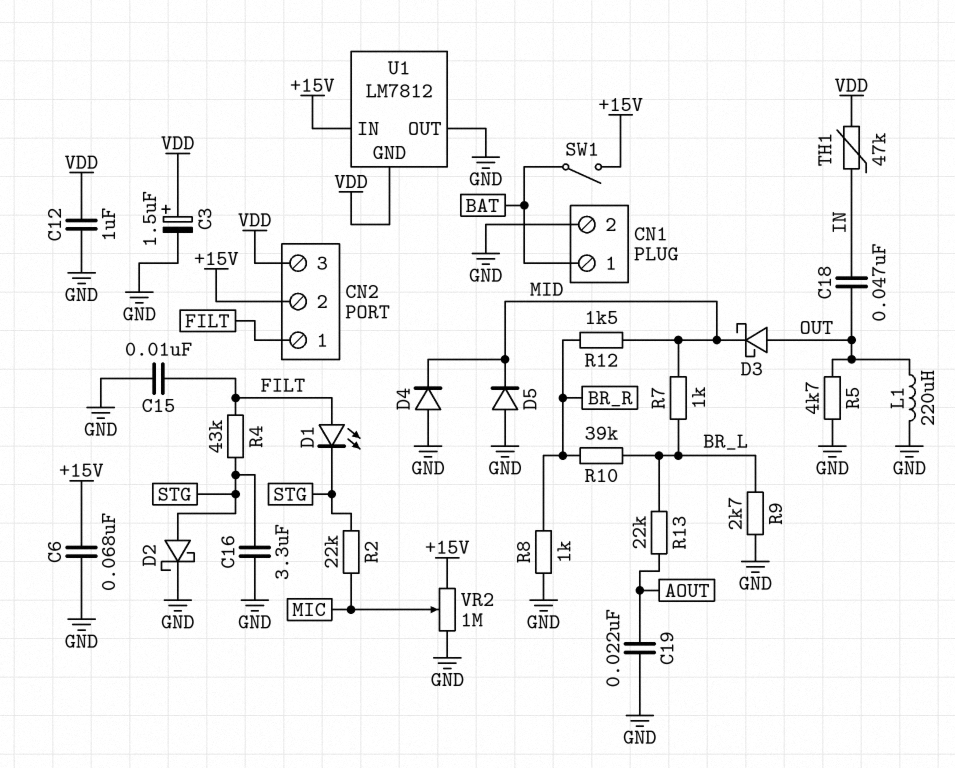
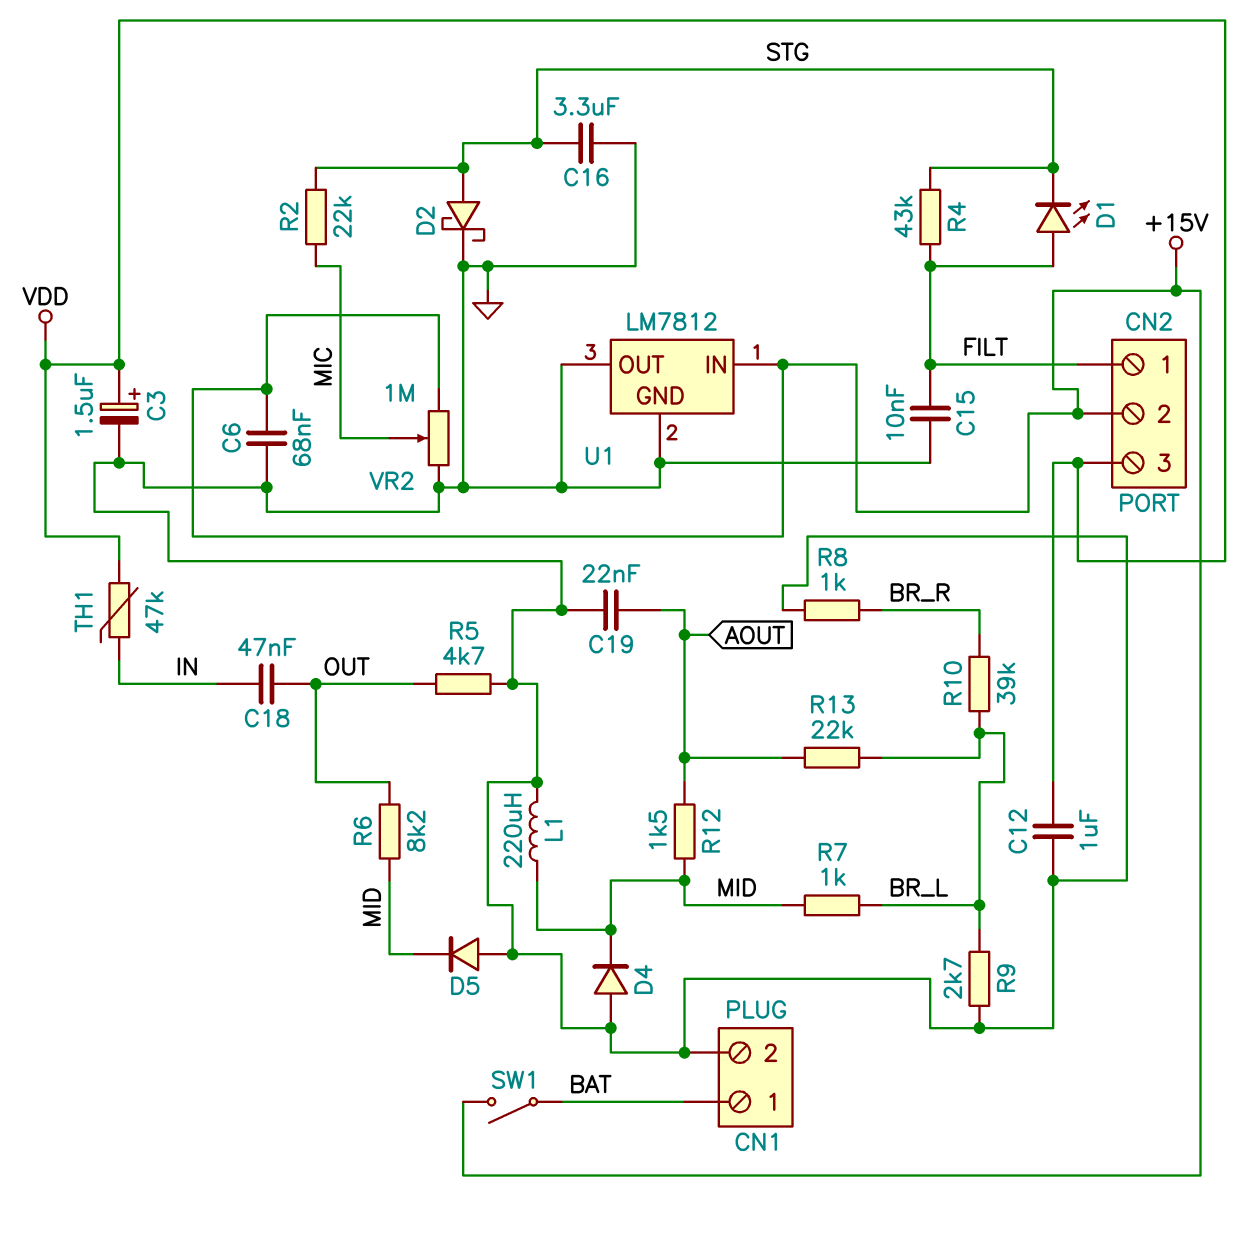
D3: schottky (A OUT, K MID) -> none
L1: 220uH (GND, OUT) -> 220uH (GND, MID)
R6: none -> 8.2k (MID, OUT)
R12: 1.5k (BR_R, MID) -> 1.5k (AOUT, MID)
U1 pin GND: VDD -> GND

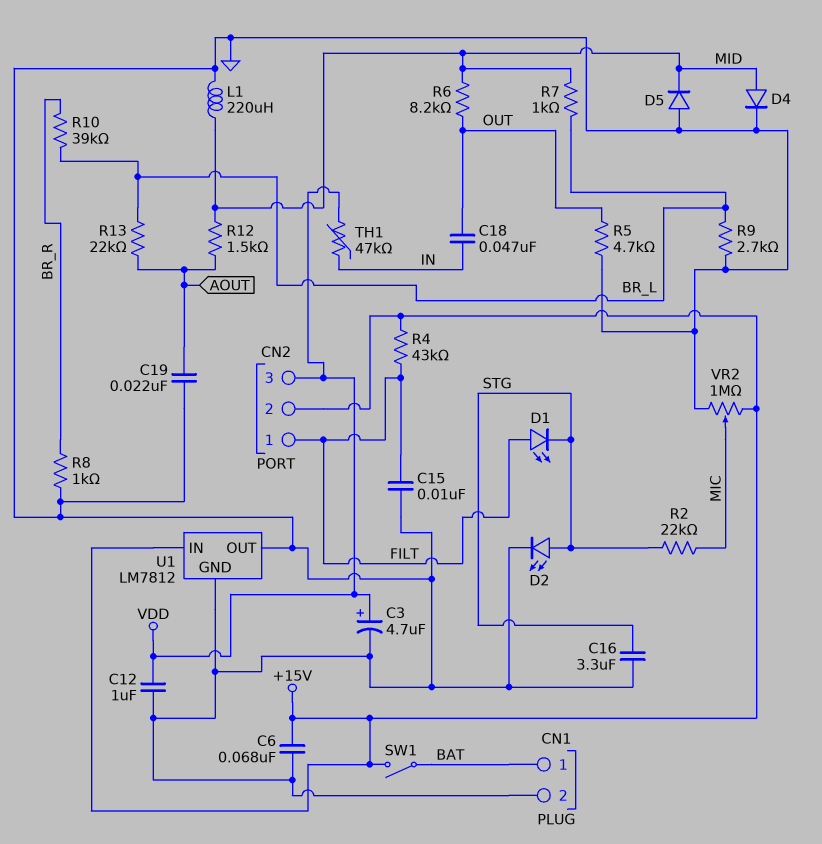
C3: 1.5uF (plus VDD, minus GND) -> 4.7uF (plus VDD, minus GND)
D2: schottky (A STG, K GND) -> LED (A STG, K GND)
D4: diode (A GND, K MID) -> diode (A MID, K GND)
R4: 43k (FILT, STG) -> 43k (+15V, FILT)

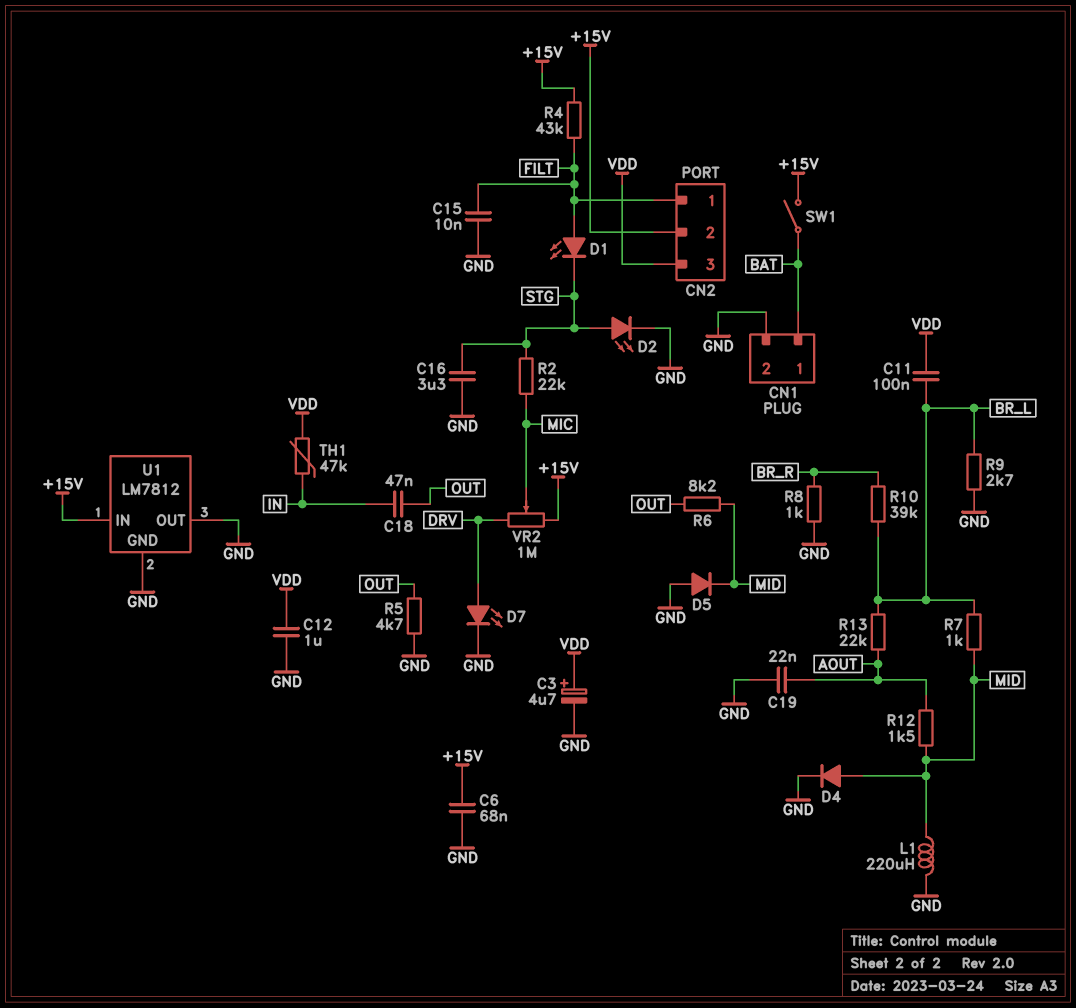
C11: none -> 100nF (BR_L, VDD)
D7: none -> LED (A DRV, K GND)
VR2: 1M (+15V, GND, wiper MIC) -> 1M (+15V, DRV, wiper MIC)

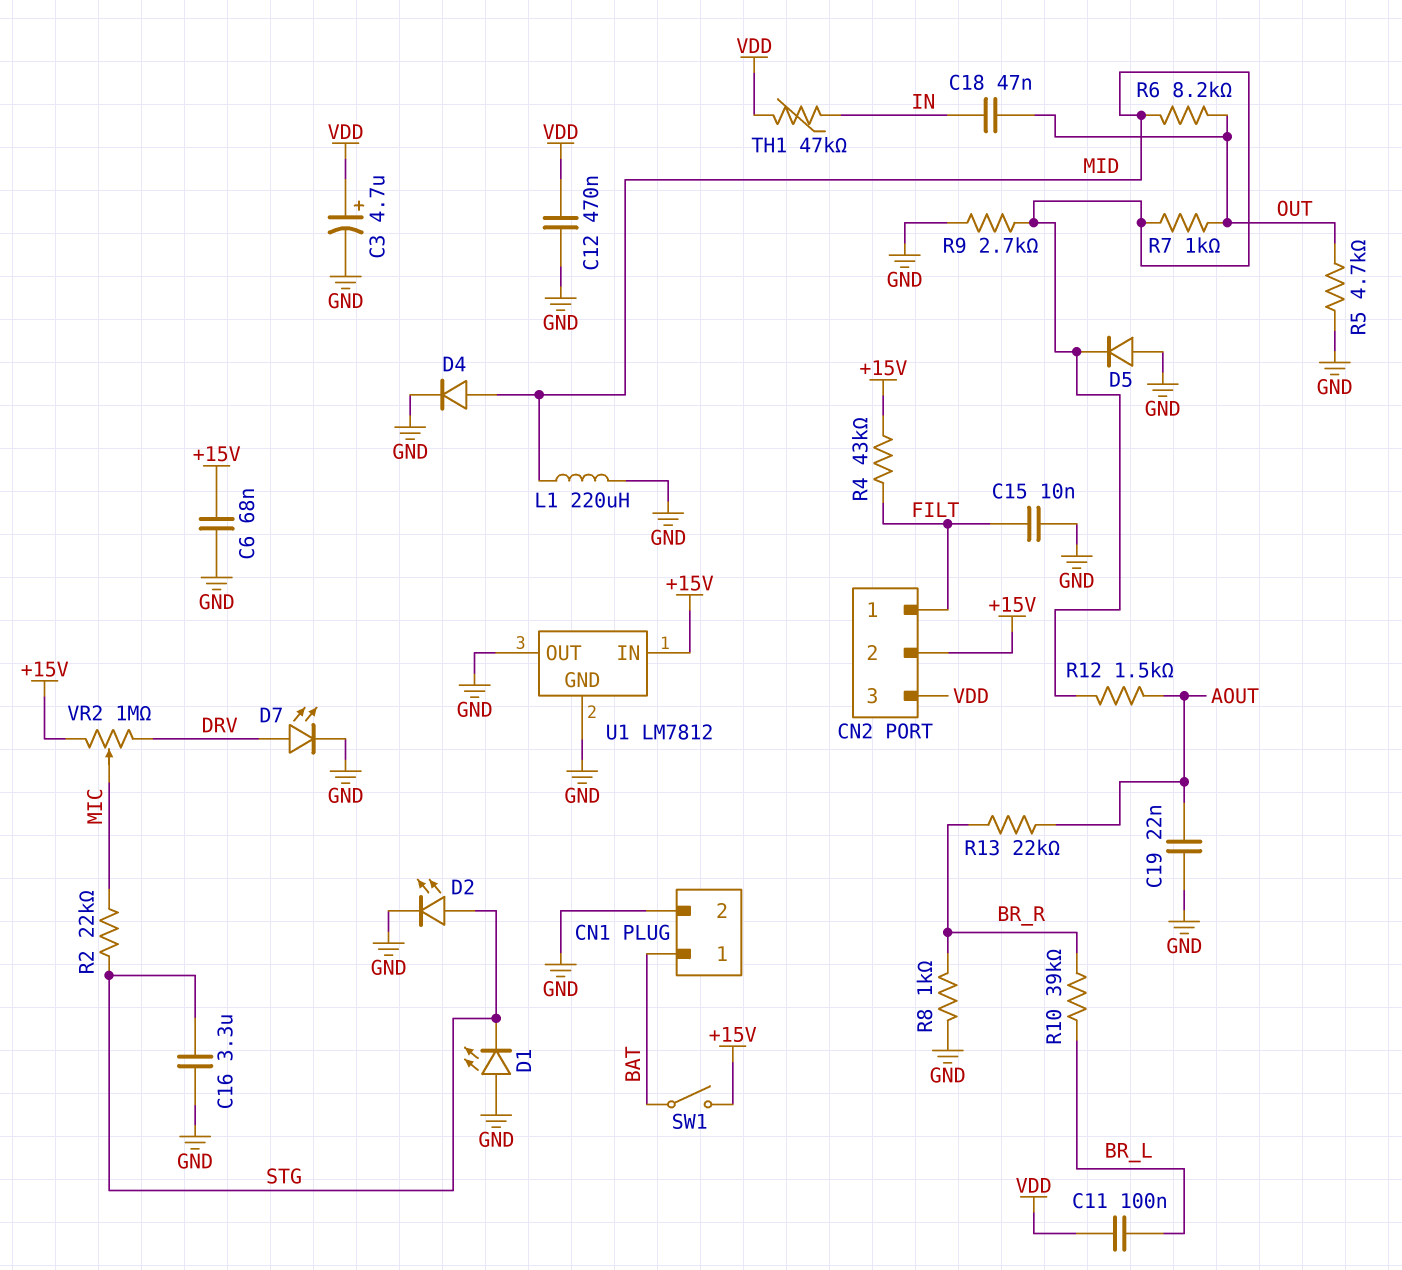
C12: 1uF (GND, VDD) -> 470nF (GND, VDD)
D1: LED (A FILT, K STG) -> LED (A GND, K STG)
R7: 1k (BR_L, MID) -> 1k (MID, OUT)
R9: 2.7k (BR_L, GND) -> 2.7k (GND, MID)
R13: 22k (AOUT, BR_L) -> 22k (AOUT, BR_R)

